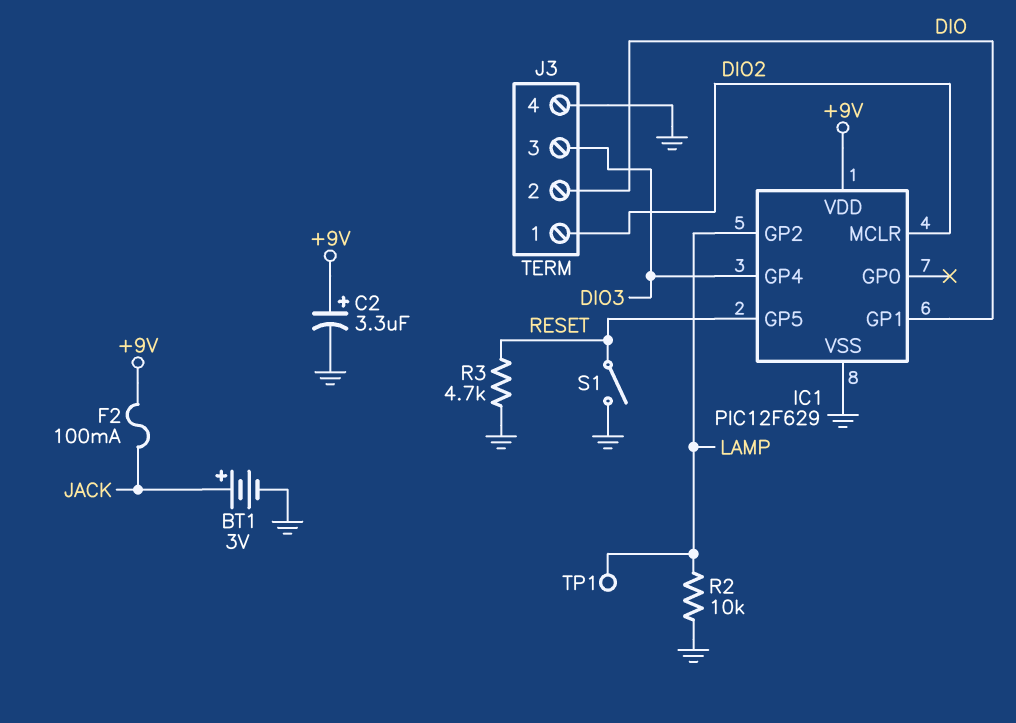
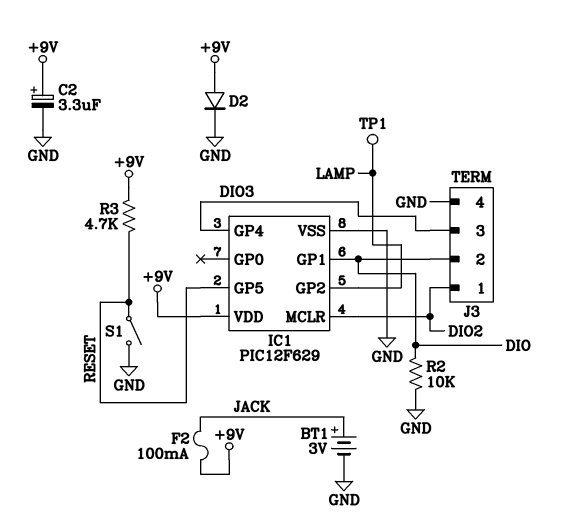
D2: none -> diode (A +9V, K GND)
R2: 10k (GND, LAMP) -> 10k (DIO, GND)
R3: 4.7k (GND, RESET) -> 4.7k (+9V, RESET)

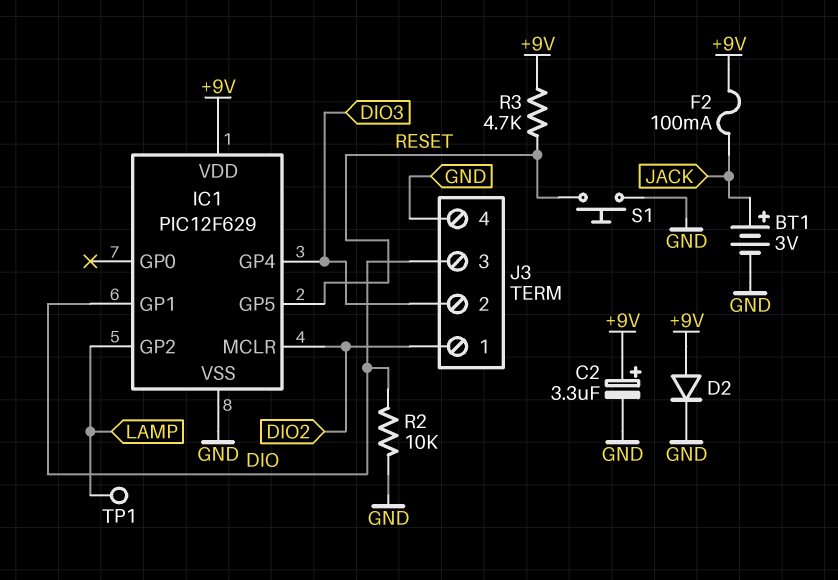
J3 pin 2: DIO -> DIO3
J3 pin 3: DIO3 -> DIO
S1: switch (GND, RESET) -> button (GND, RESET)

